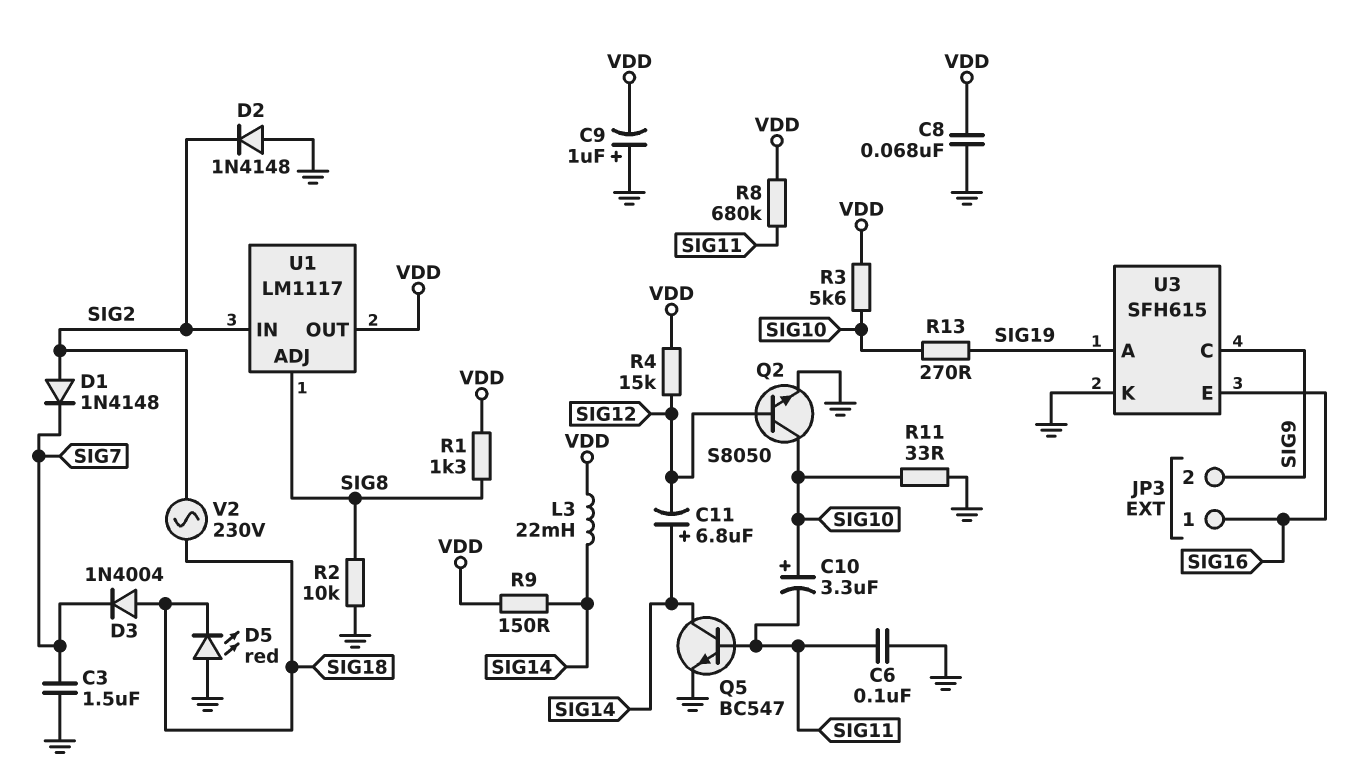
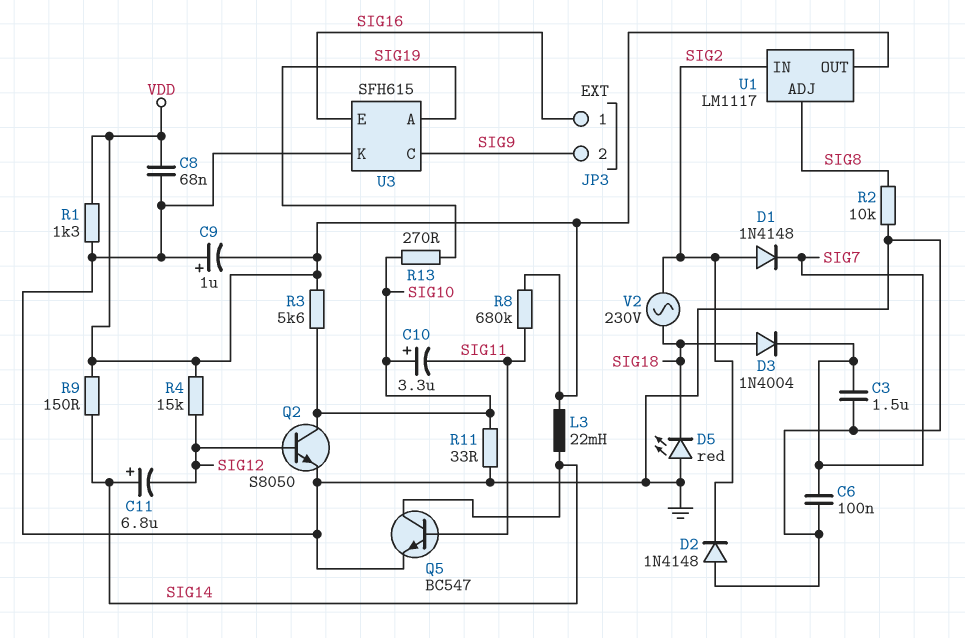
C6: 100nF (GND, SIG11) -> 100nF (GND, SIG7)
R1: 1.3k (SIG8, VDD) -> 1.3k (GND, VDD)

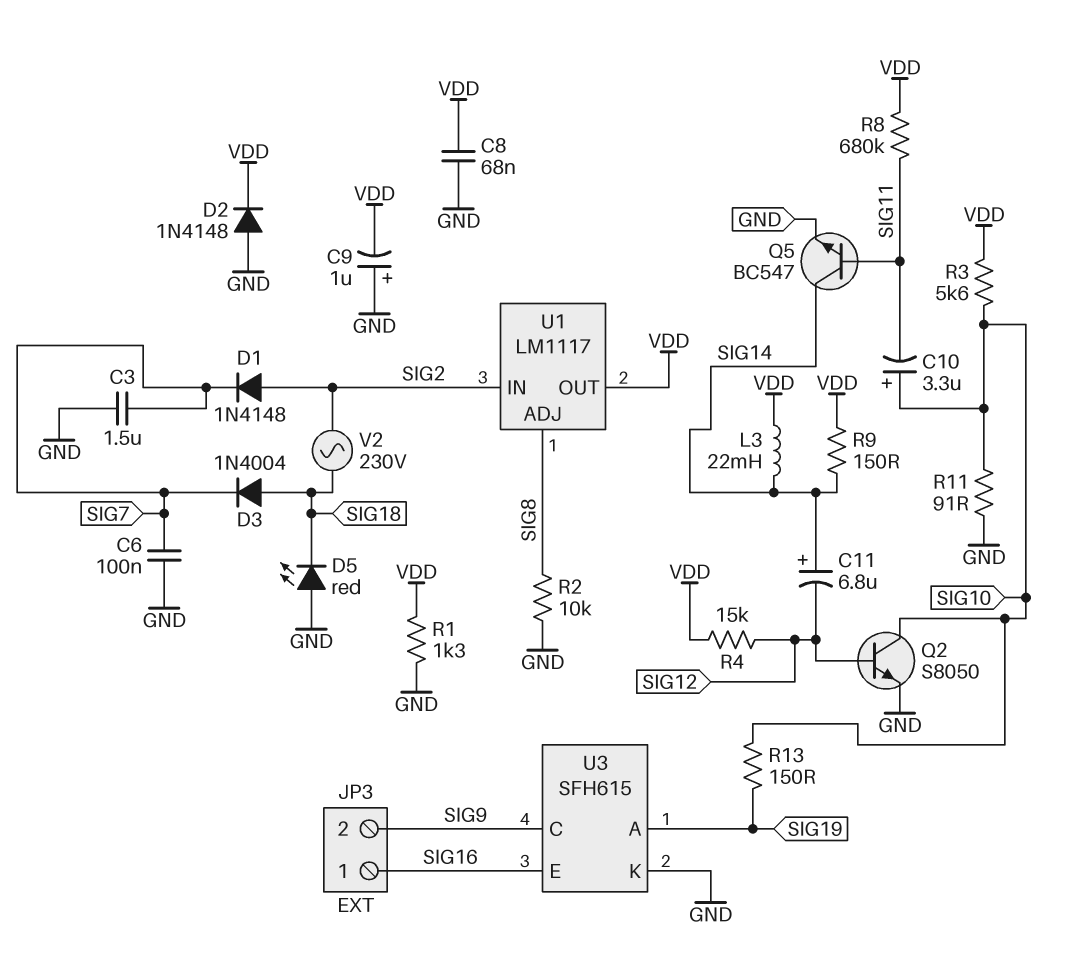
D2: diode 1N4148 (A GND, K SIG2) -> diode 1N4148 (A GND, K VDD)
R11: 33 (GND, SIG10) -> 91 (GND, SIG10)
R13: 270 (SIG10, SIG19) -> 150 (SIG10, SIG19)

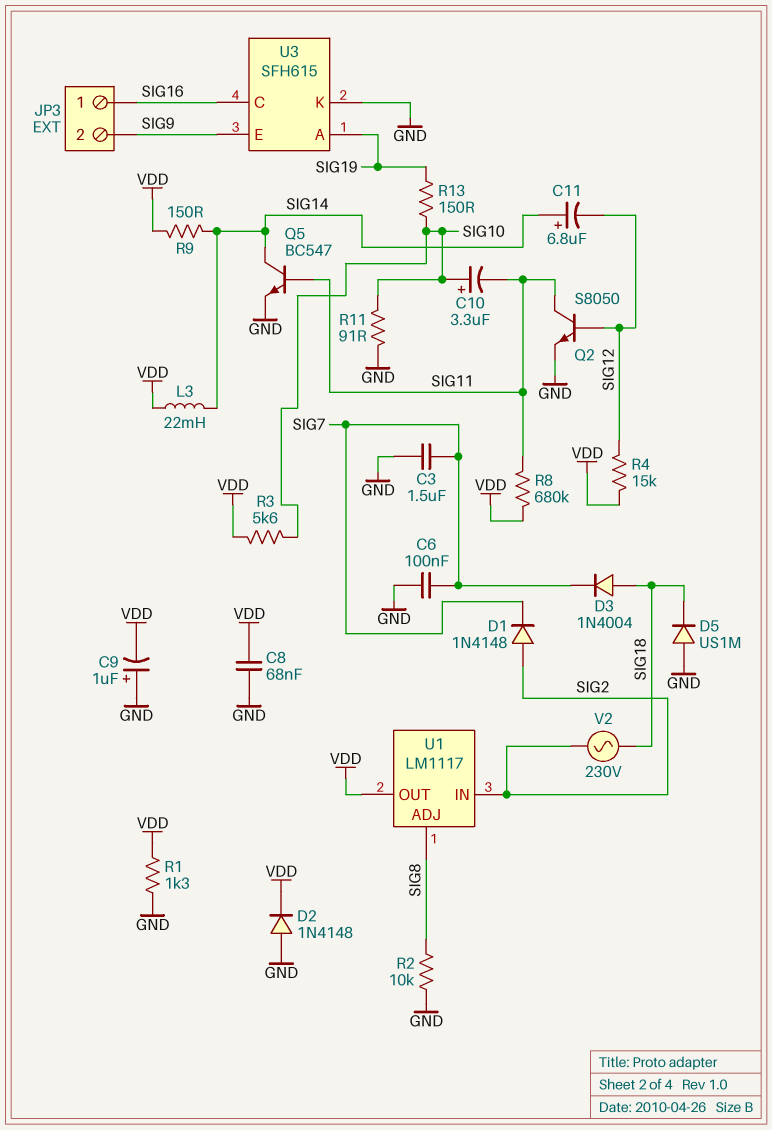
D5: LED red (A GND, K SIG18) -> diode US1M (A GND, K SIG18)
Q2: NPN S8050 (B SIG12, C SIG10, E GND) -> NPN S8050 (B SIG12, C SIG11, E GND)
U3 pin C: SIG9 -> SIG16
U3 pin E: SIG16 -> SIG9

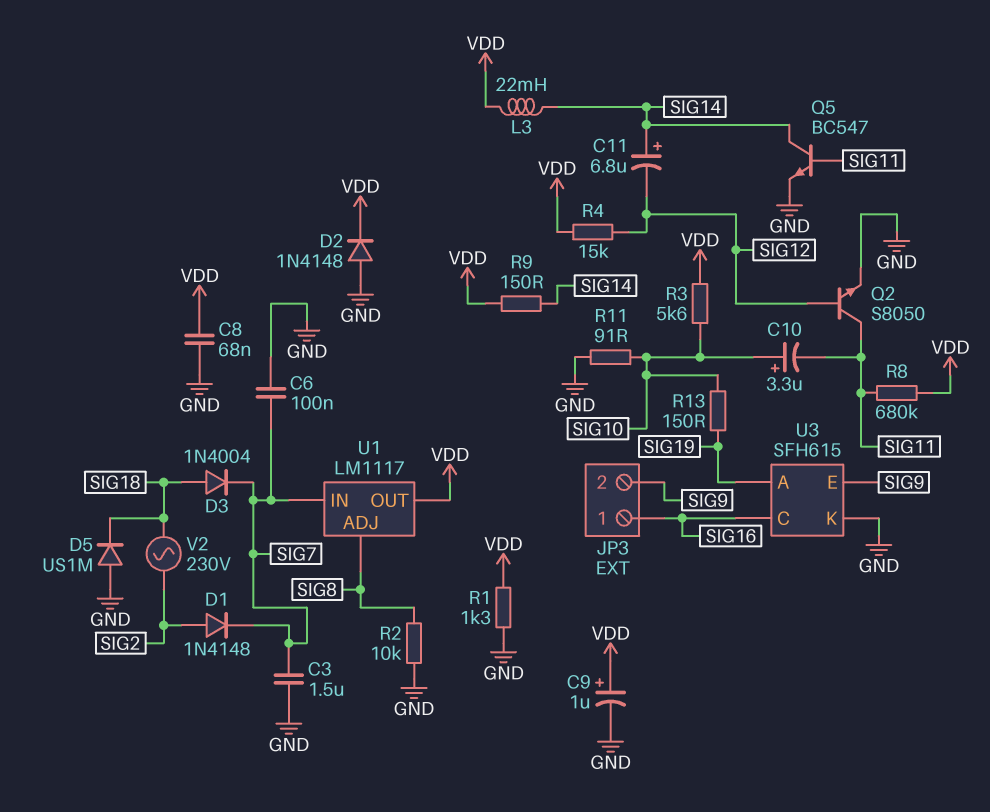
C9: 1uF (plus GND, minus VDD) -> 1uF (plus VDD, minus GND)
U1 pin IN: SIG2 -> SIG7

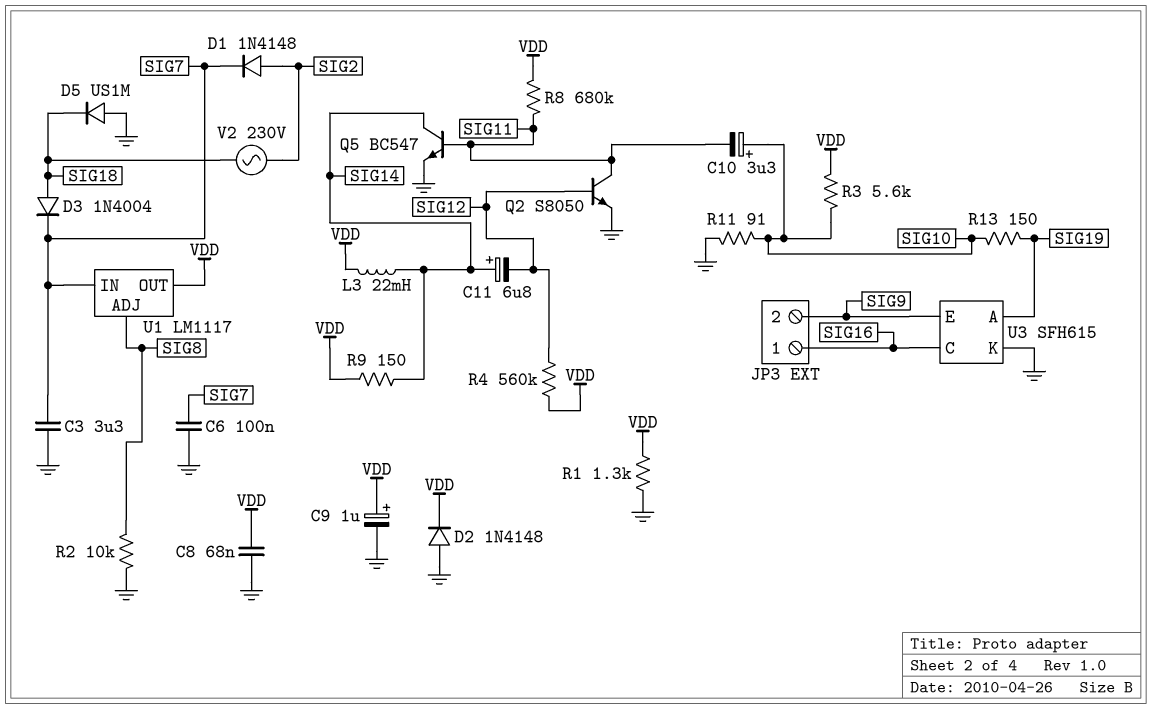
C3: 1.5uF (GND, SIG7) -> 3.3uF (GND, SIG7)
R4: 15k (SIG12, VDD) -> 560k (SIG12, VDD)

